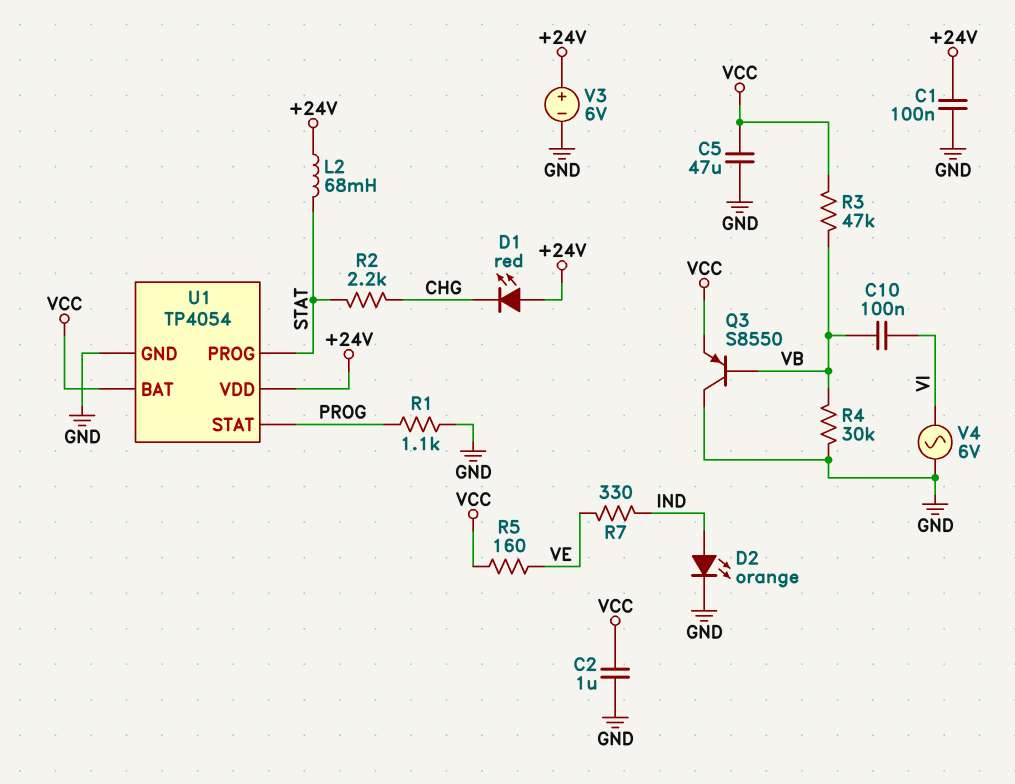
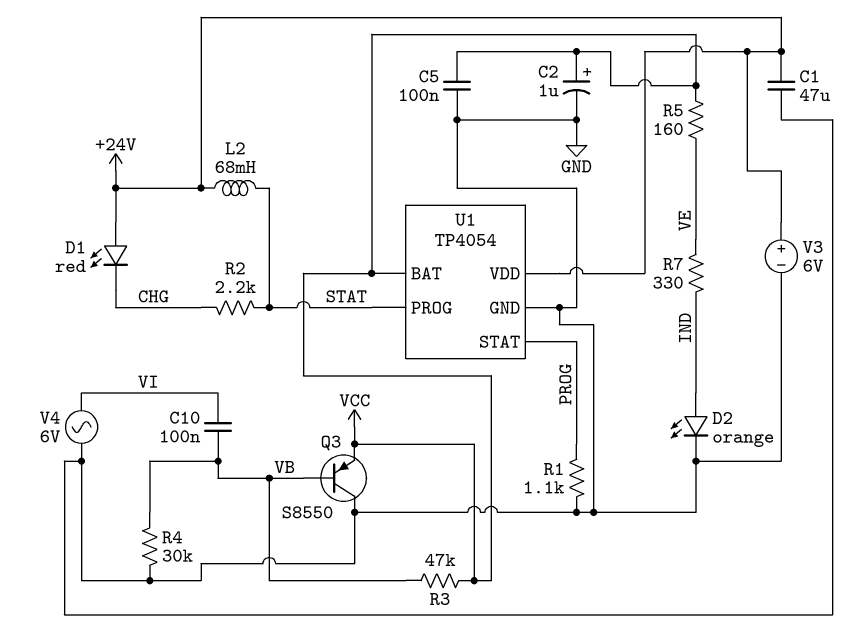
C1: 100nF (+24V, GND) -> 47uF (+24V, GND)
C2: 1uF (GND, VCC) -> 1uF (plus VCC, minus GND)
C5: 47uF (GND, VCC) -> 100nF (GND, VCC)

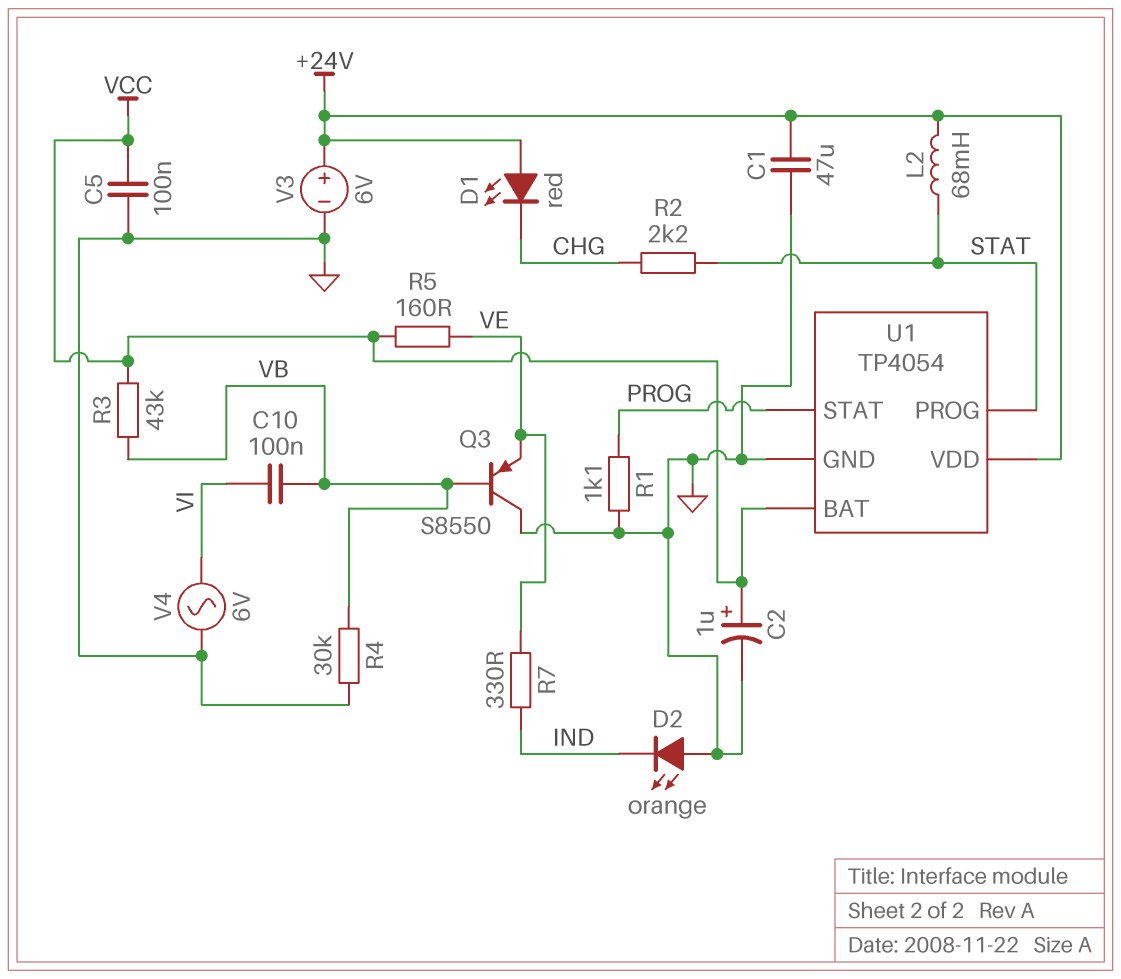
D2: LED orange (A IND, K GND) -> LED orange (A GND, K IND)
Q3: PNP S8550 (B VB, C GND, E VCC) -> PNP S8550 (B VB, C GND, E VE)
R3: 47k (VB, VCC) -> 43k (VB, VCC)

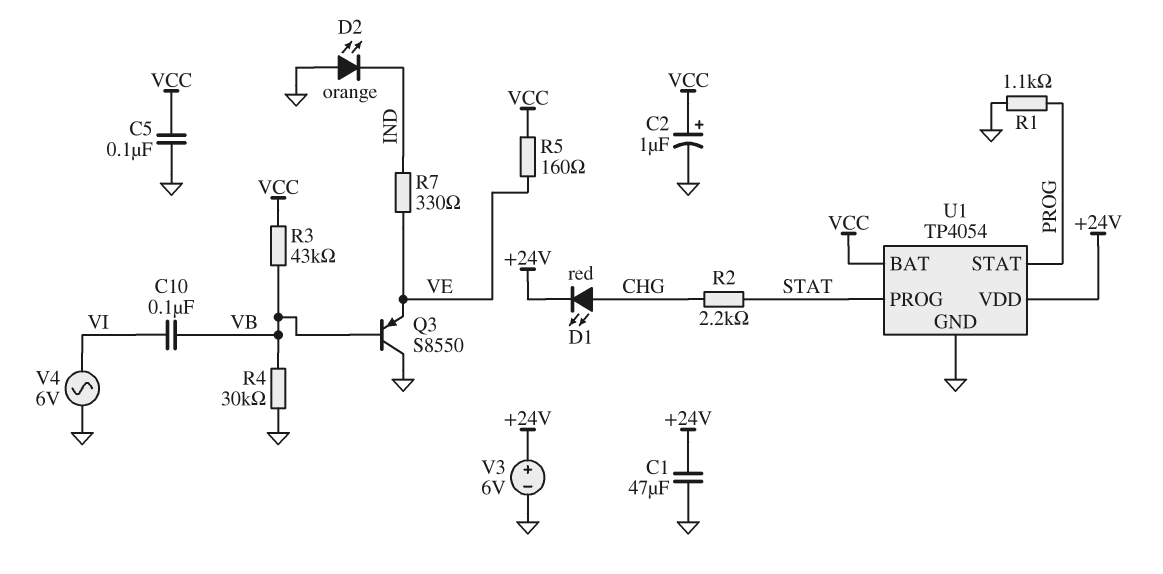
D1: LED red (A +24V, K CHG) -> LED red (A CHG, K +24V)
L2: 68mH (+24V, STAT) -> none

